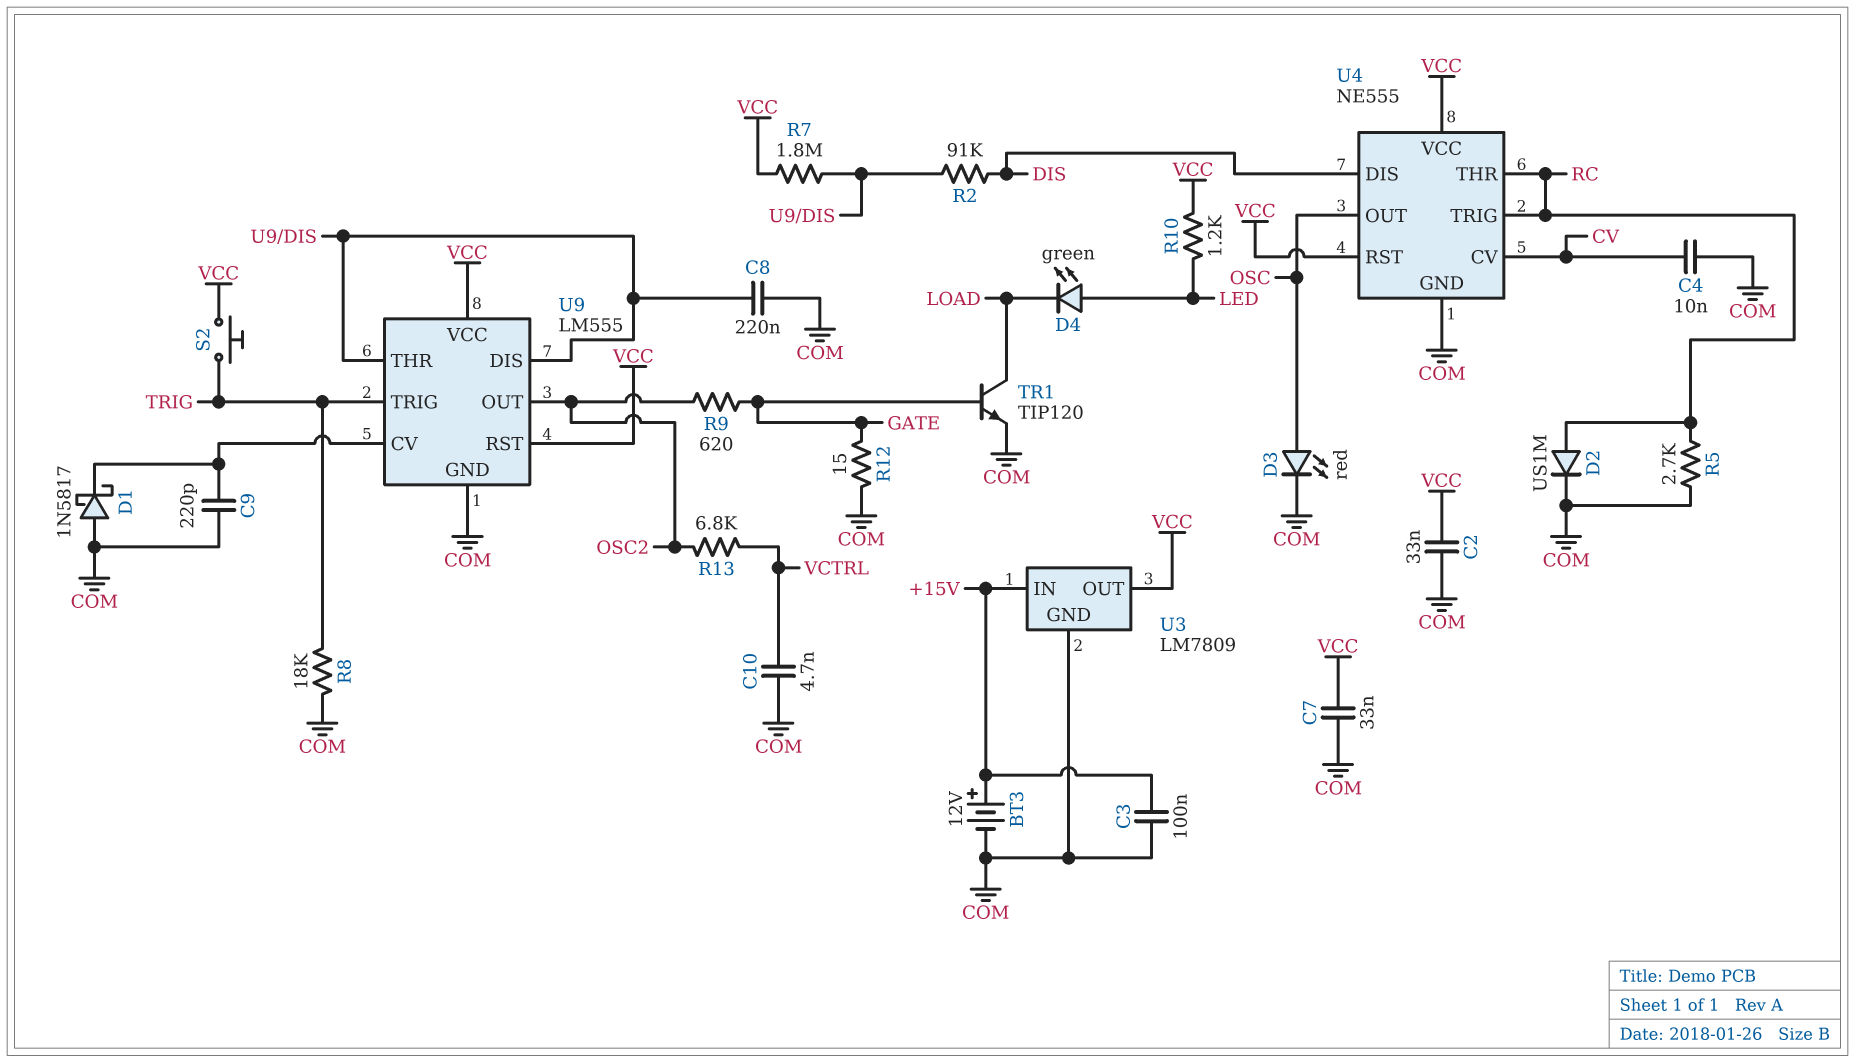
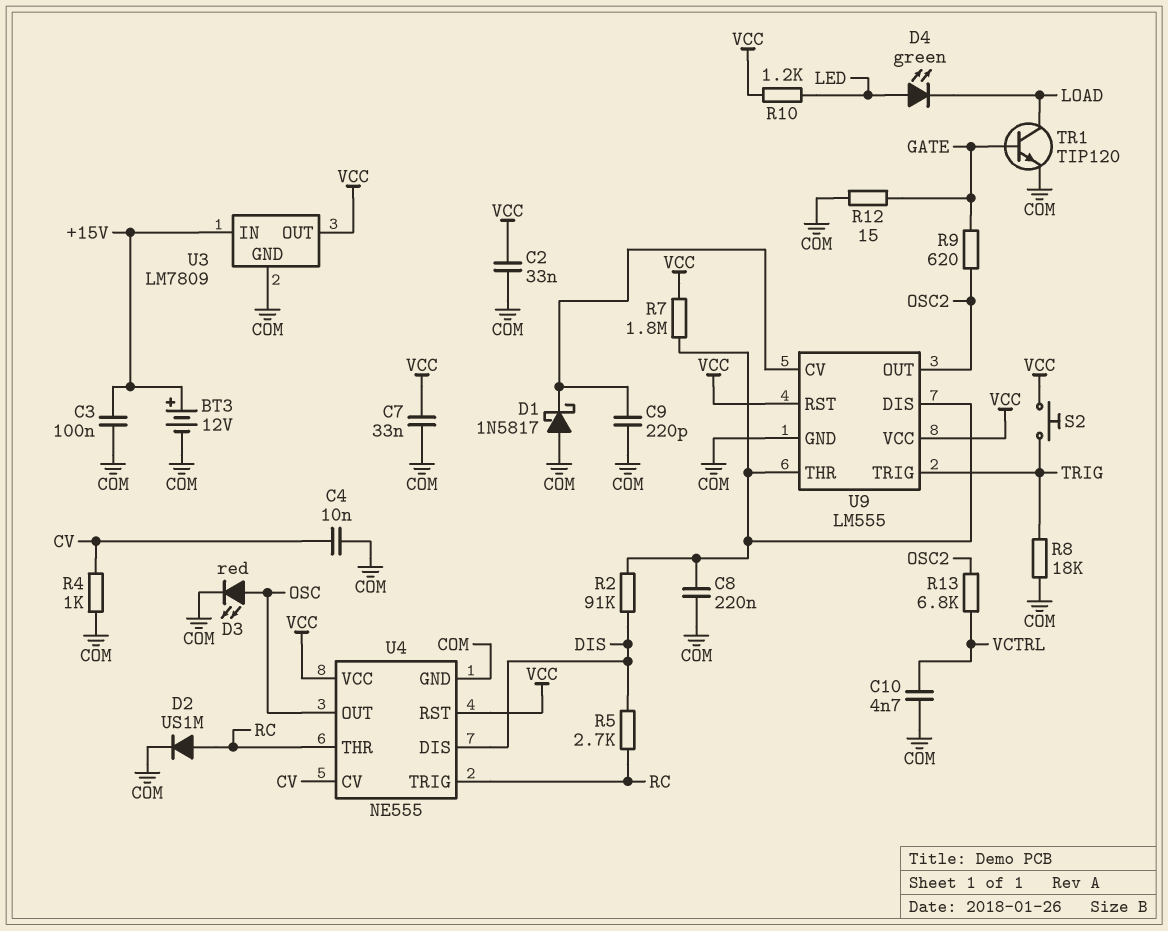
R4: none -> 1k (COM, CV)
R5: 2.7k (COM, RC) -> 2.7k (DIS, RC)

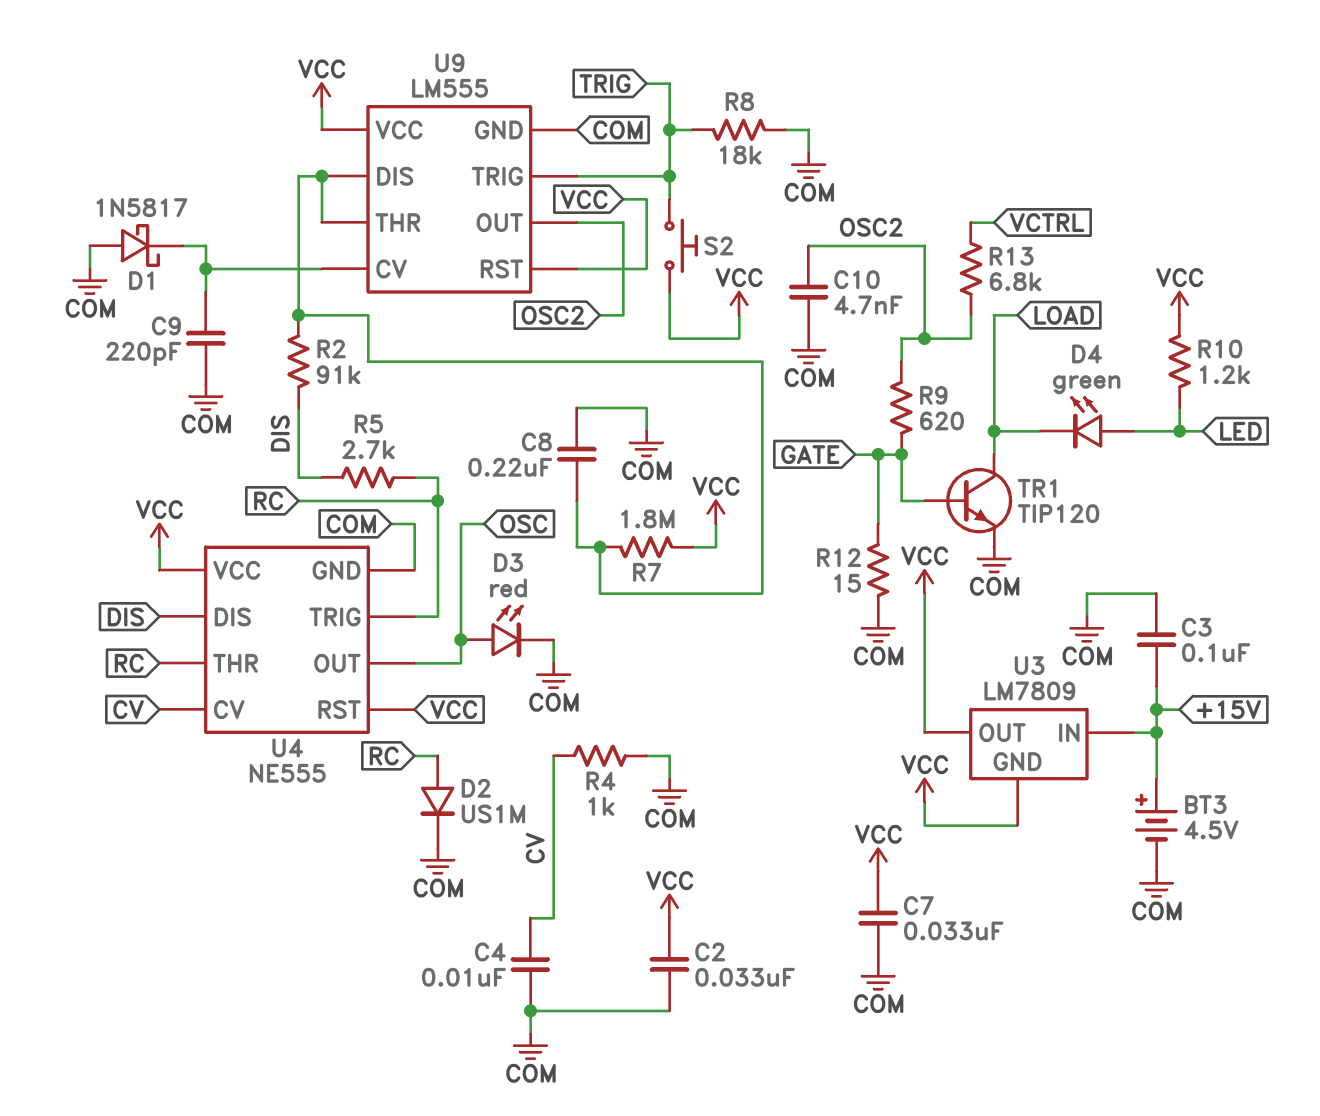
BT3: 12V (plus +15V, minus COM) -> 4.5V (plus +15V, minus COM)
C10: 4.7nF (COM, VCTRL) -> 4.7nF (COM, OSC2)
U3 pin GND: COM -> VCC

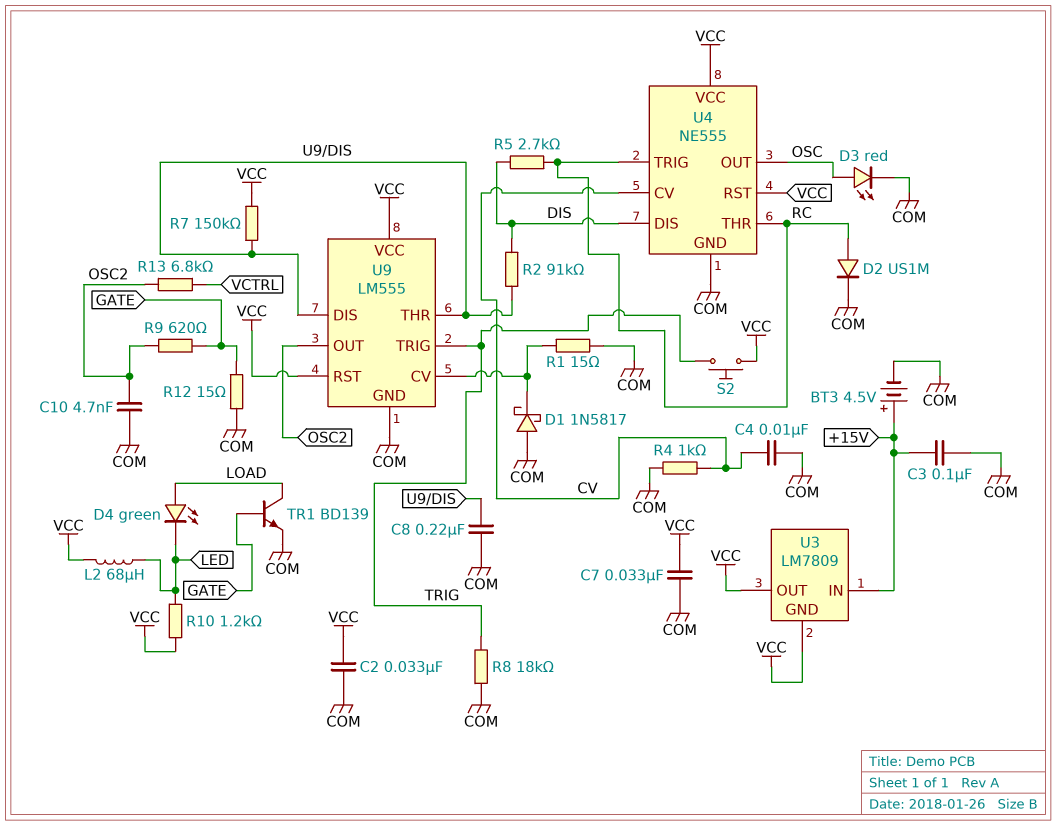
C9: 220pF (COM, U9/CV) -> none
D4: LED green (A LED, K LOAD) -> LED green (A LOAD, K LED)
L2: none -> 68uH (LED, VCC)
R1: none -> 15 (COM, U9/CV)
R7: 1.8M (U9/DIS, VCC) -> 150k (U9/DIS, VCC)
TR1: NPN TIP120 (B GATE, C LOAD, E COM) -> NPN BD139 (B GATE, C LOAD, E COM)

